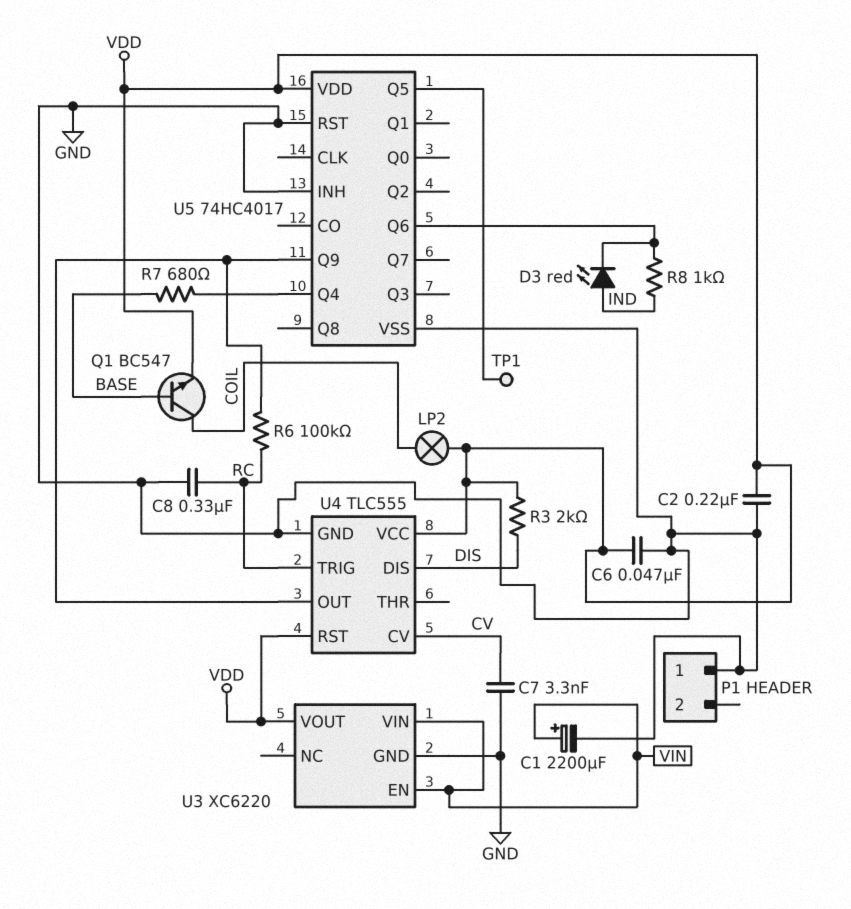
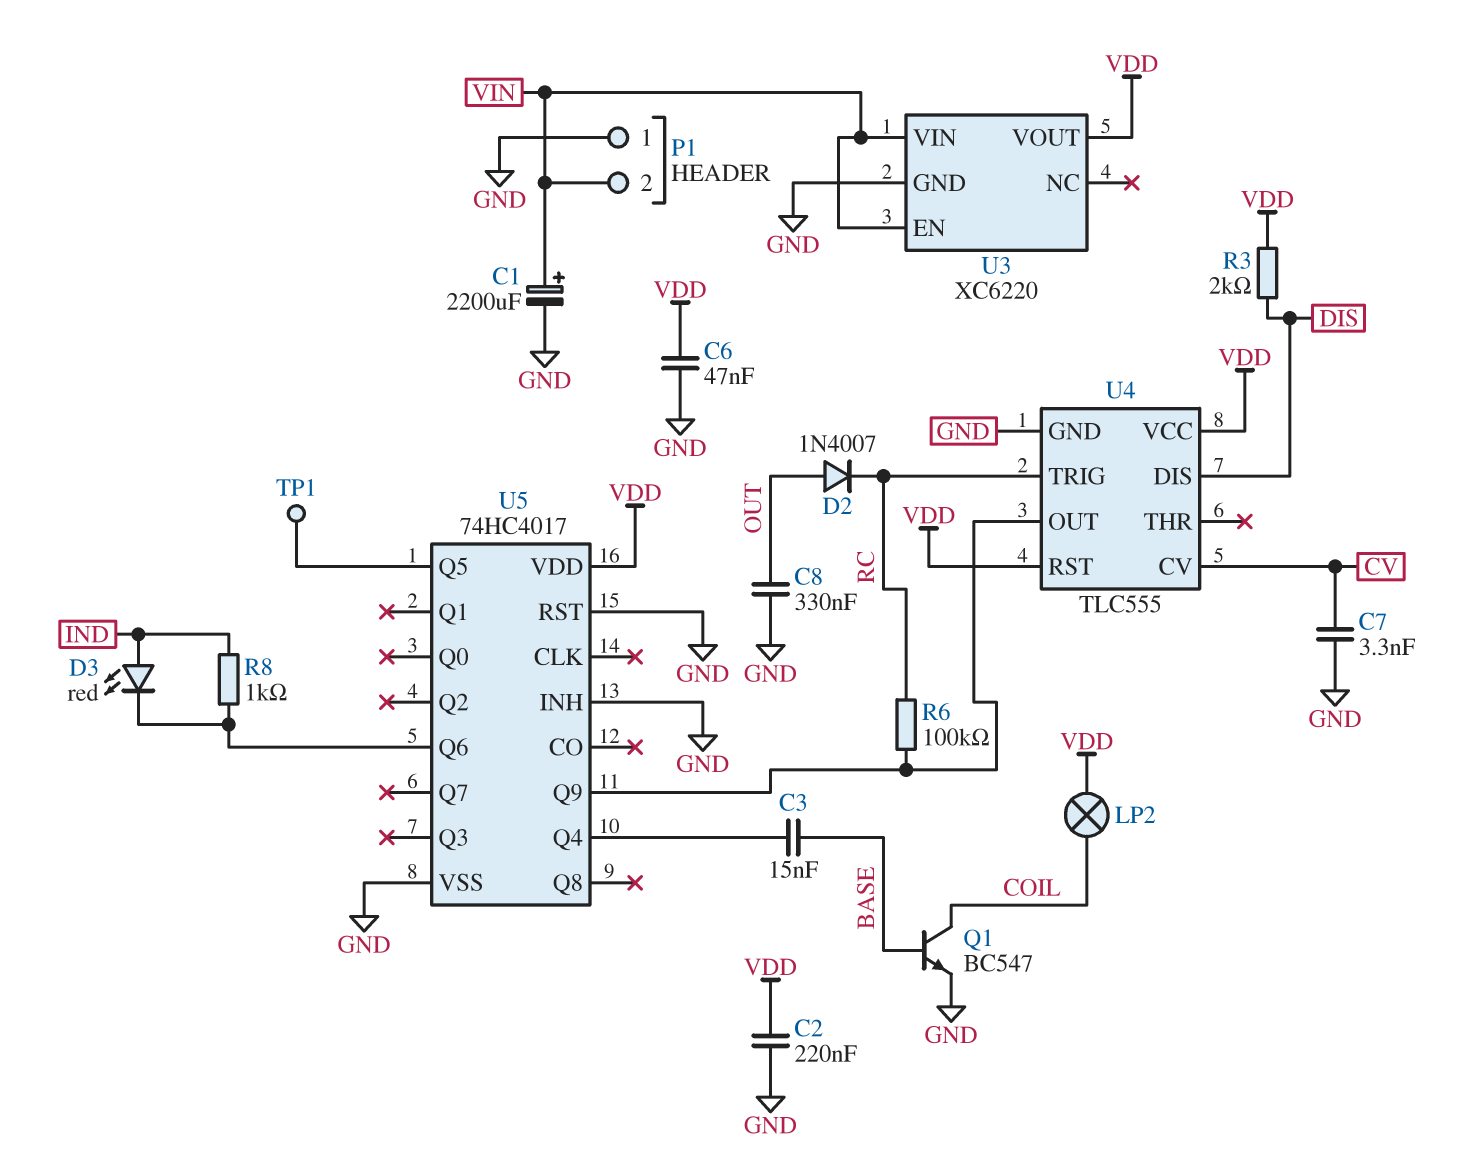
C3: none -> 15nF (BASE, U5/Q4)
C8: 330nF (GND, RC) -> 330nF (GND, OUT)
D2: none -> diode 1N4007 (A OUT, K RC)
P1 pin 2: none -> VIN
Q1: NPN BC547 (B BASE, C COIL, E VDD) -> NPN BC547 (B BASE, C COIL, E GND)
R7: 680 (BASE, U5/Q4) -> none

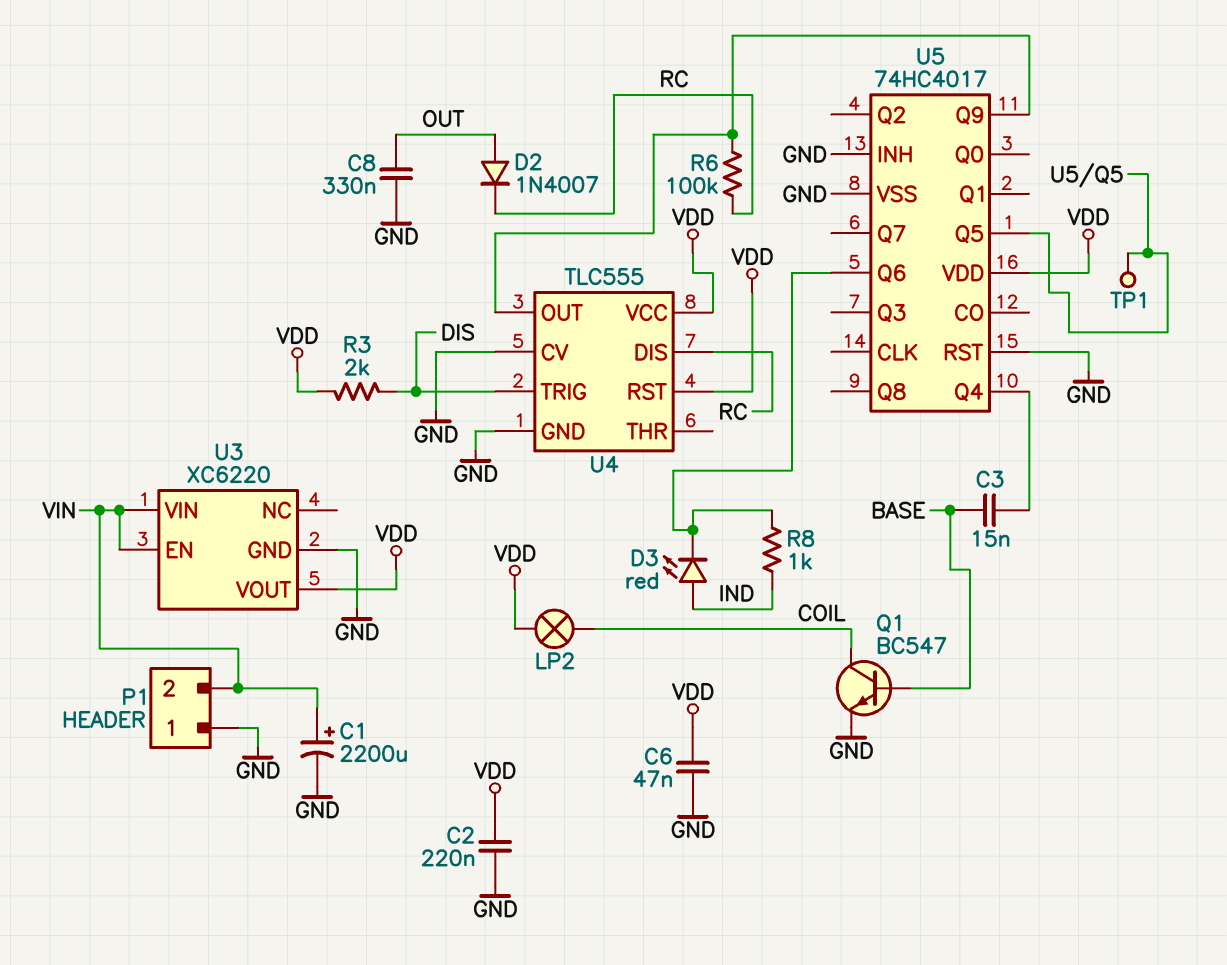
C7: 3.3nF (CV, GND) -> none
U4 pin CV: CV -> GND
U4 pin DIS: DIS -> RC
U4 pin TRIG: RC -> DIS

